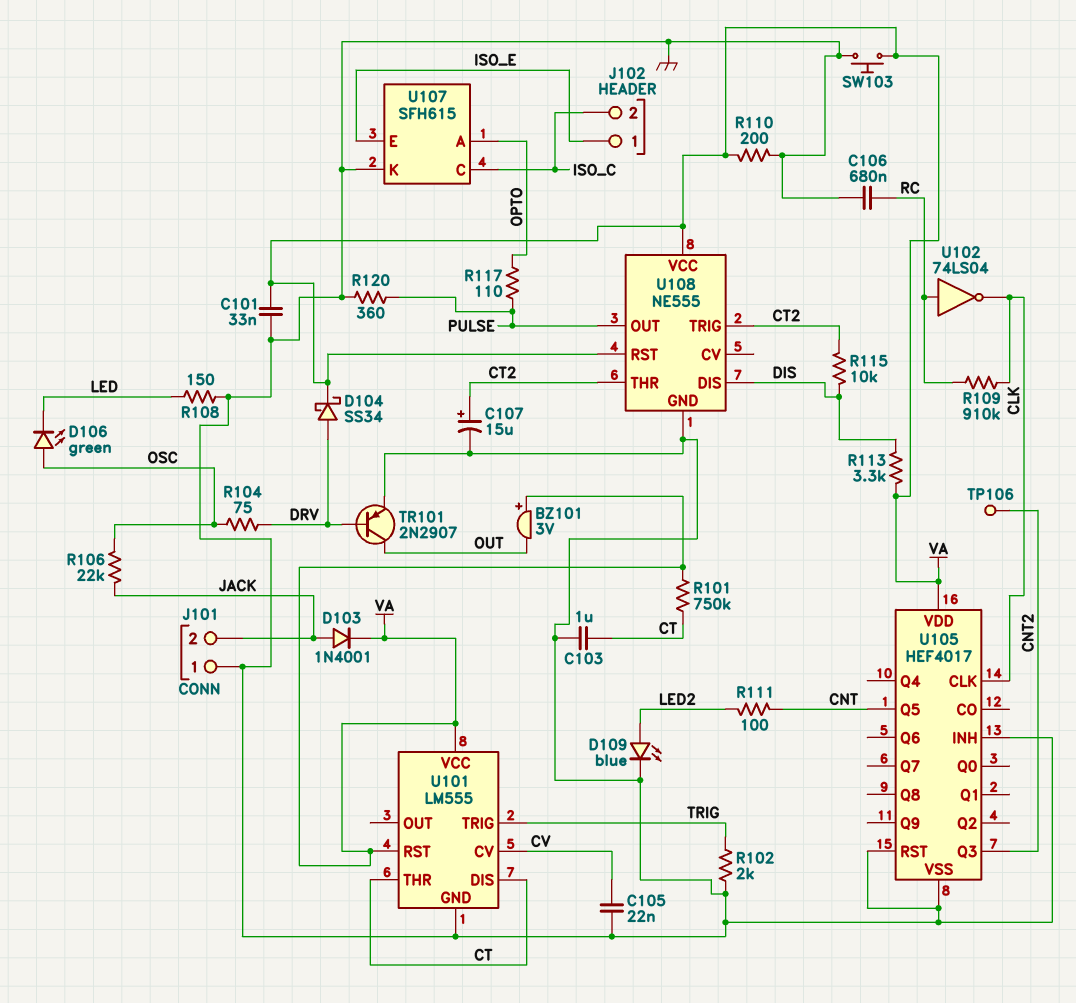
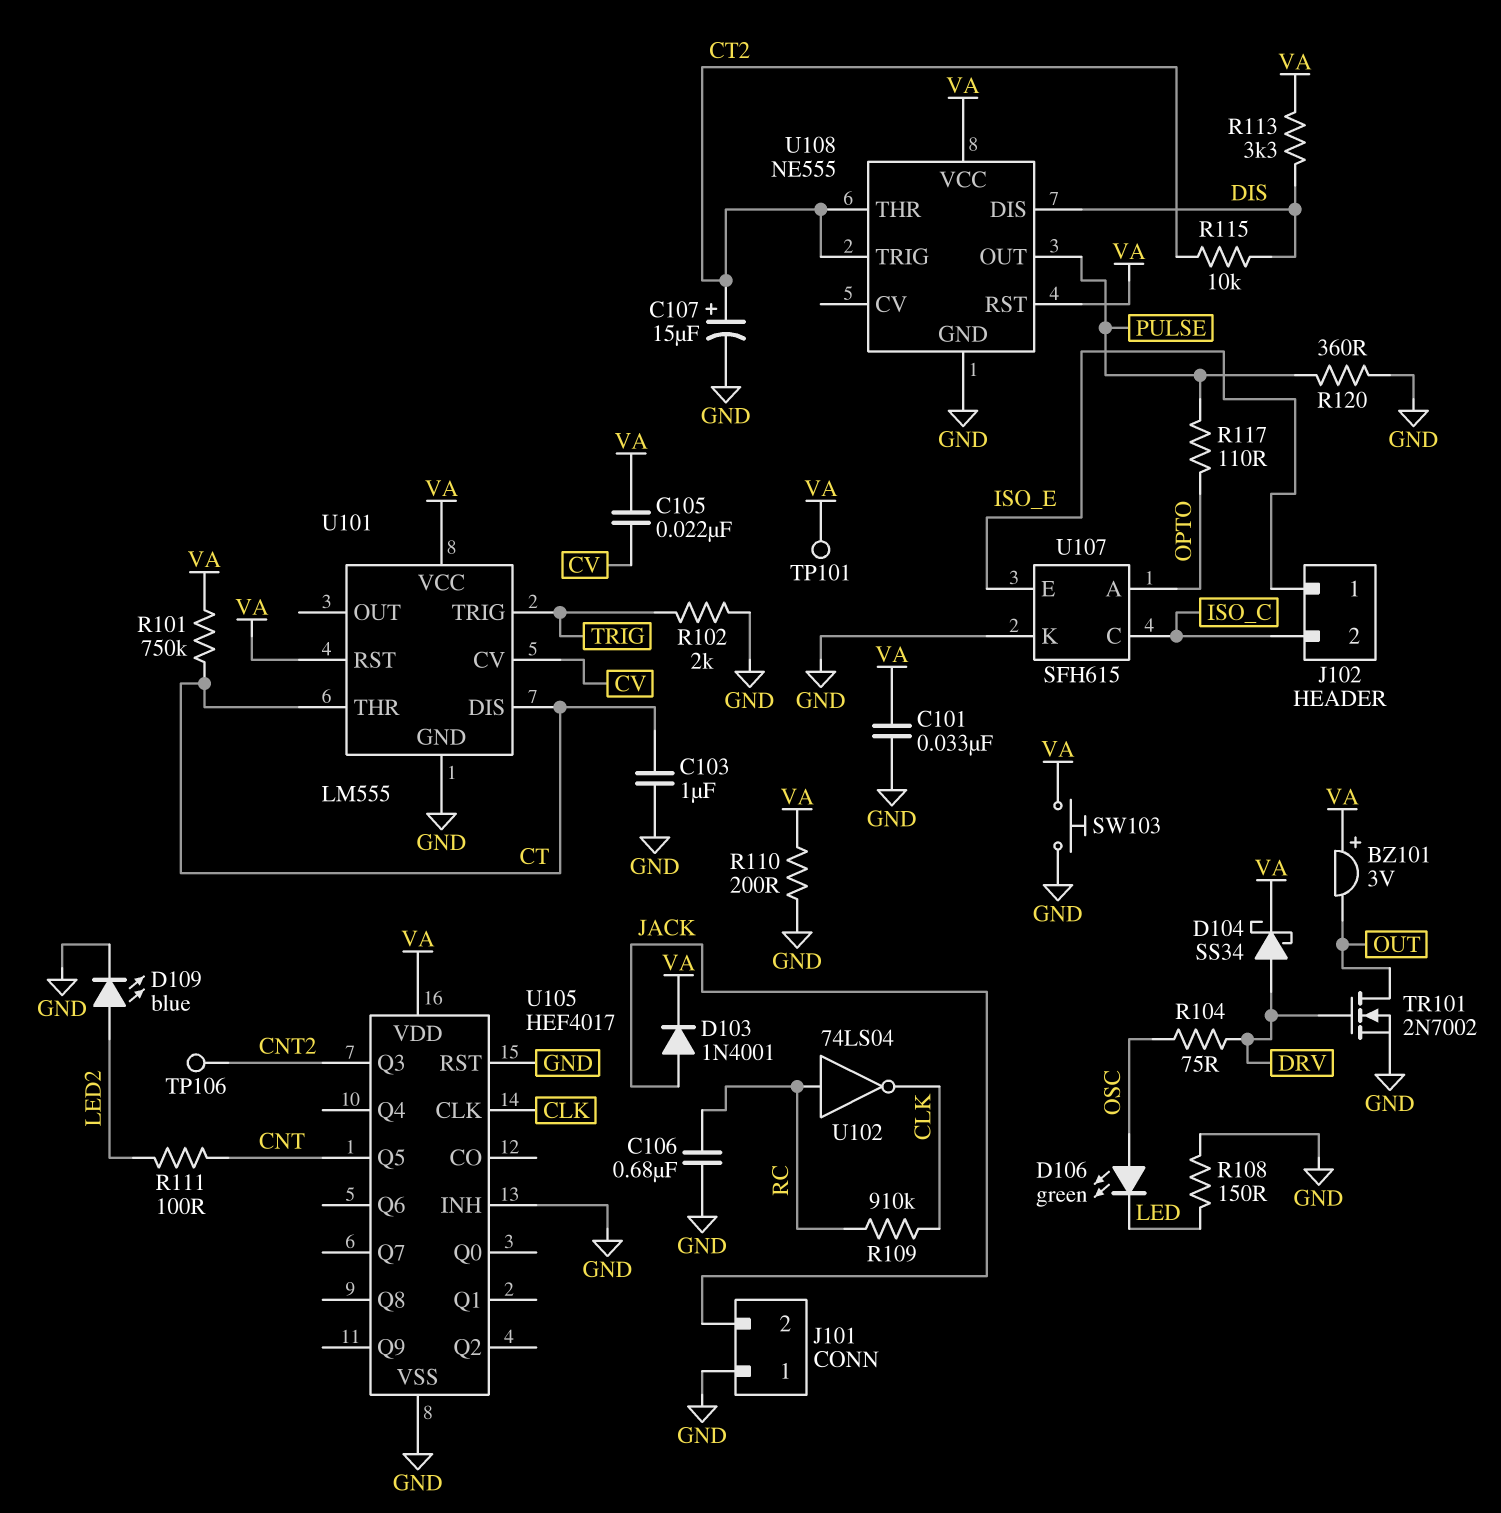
C105: 22nF (CV, GND) -> 22nF (CV, VA)
R106: 22k (JACK, OSC) -> none
TP101: none -> test point (VA)
TR101: PNP 2N2907 (B DRV, C OUT, E GND) -> NMOS 2N7002 (G DRV, D OUT, S GND)

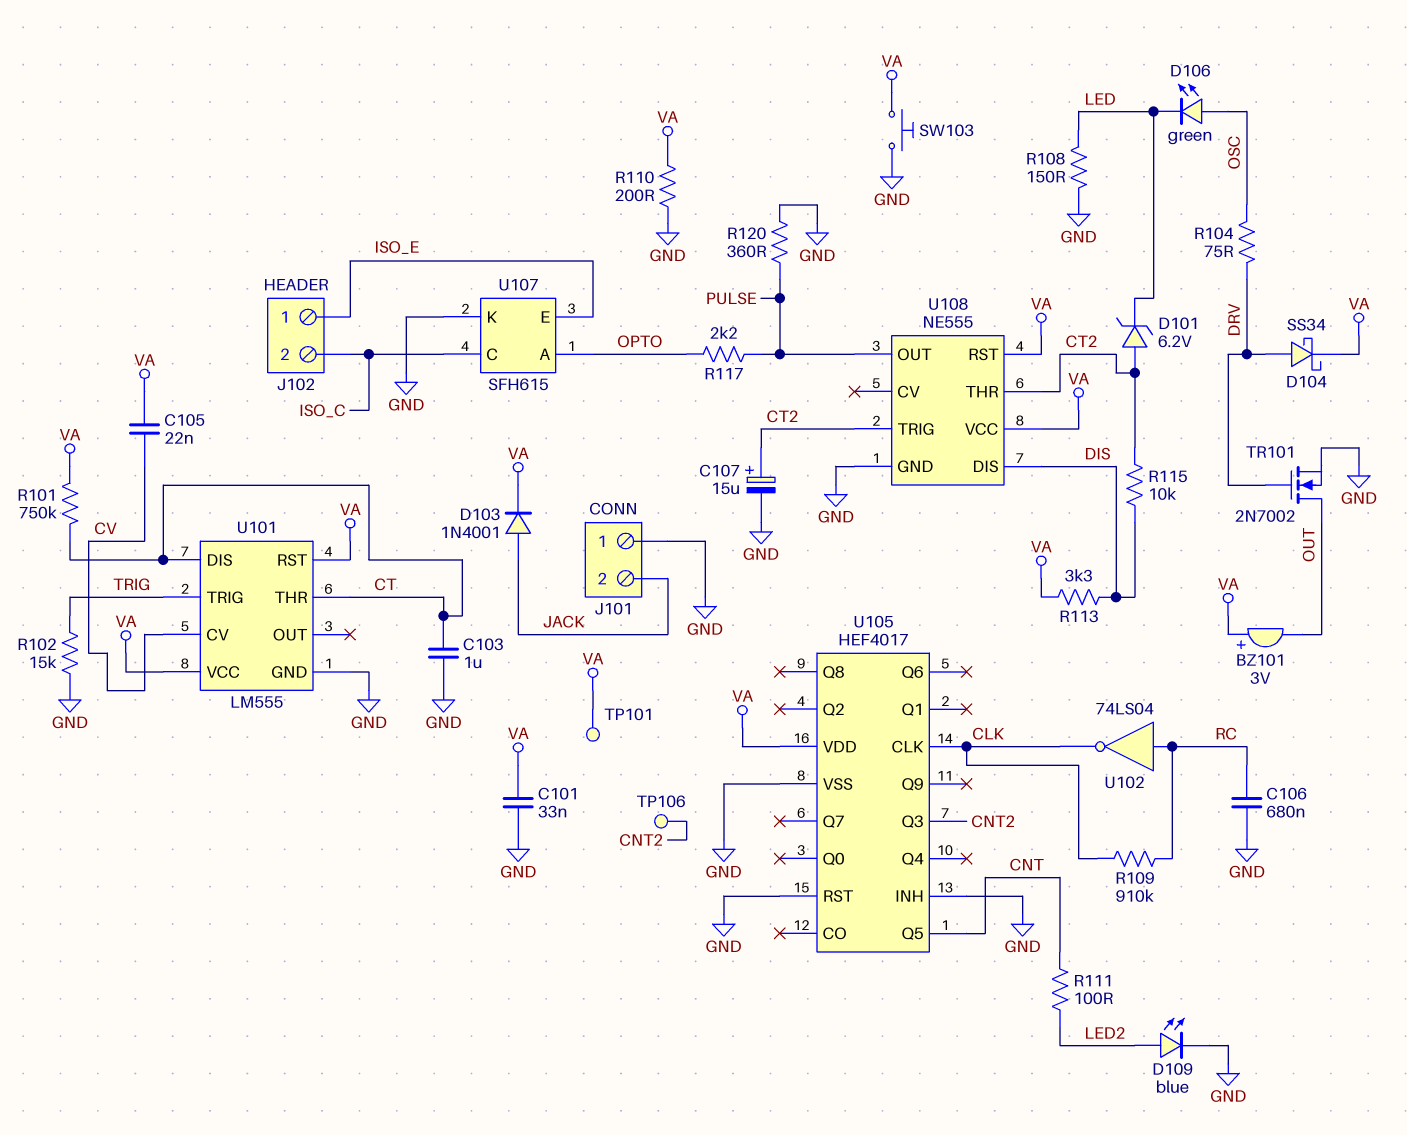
D101: none -> zener 6.2V (A CT2, K LED)
R102: 2k (GND, TRIG) -> 15k (GND, TRIG)
R117: 110 (OPTO, PULSE) -> 2.2k (OPTO, PULSE)

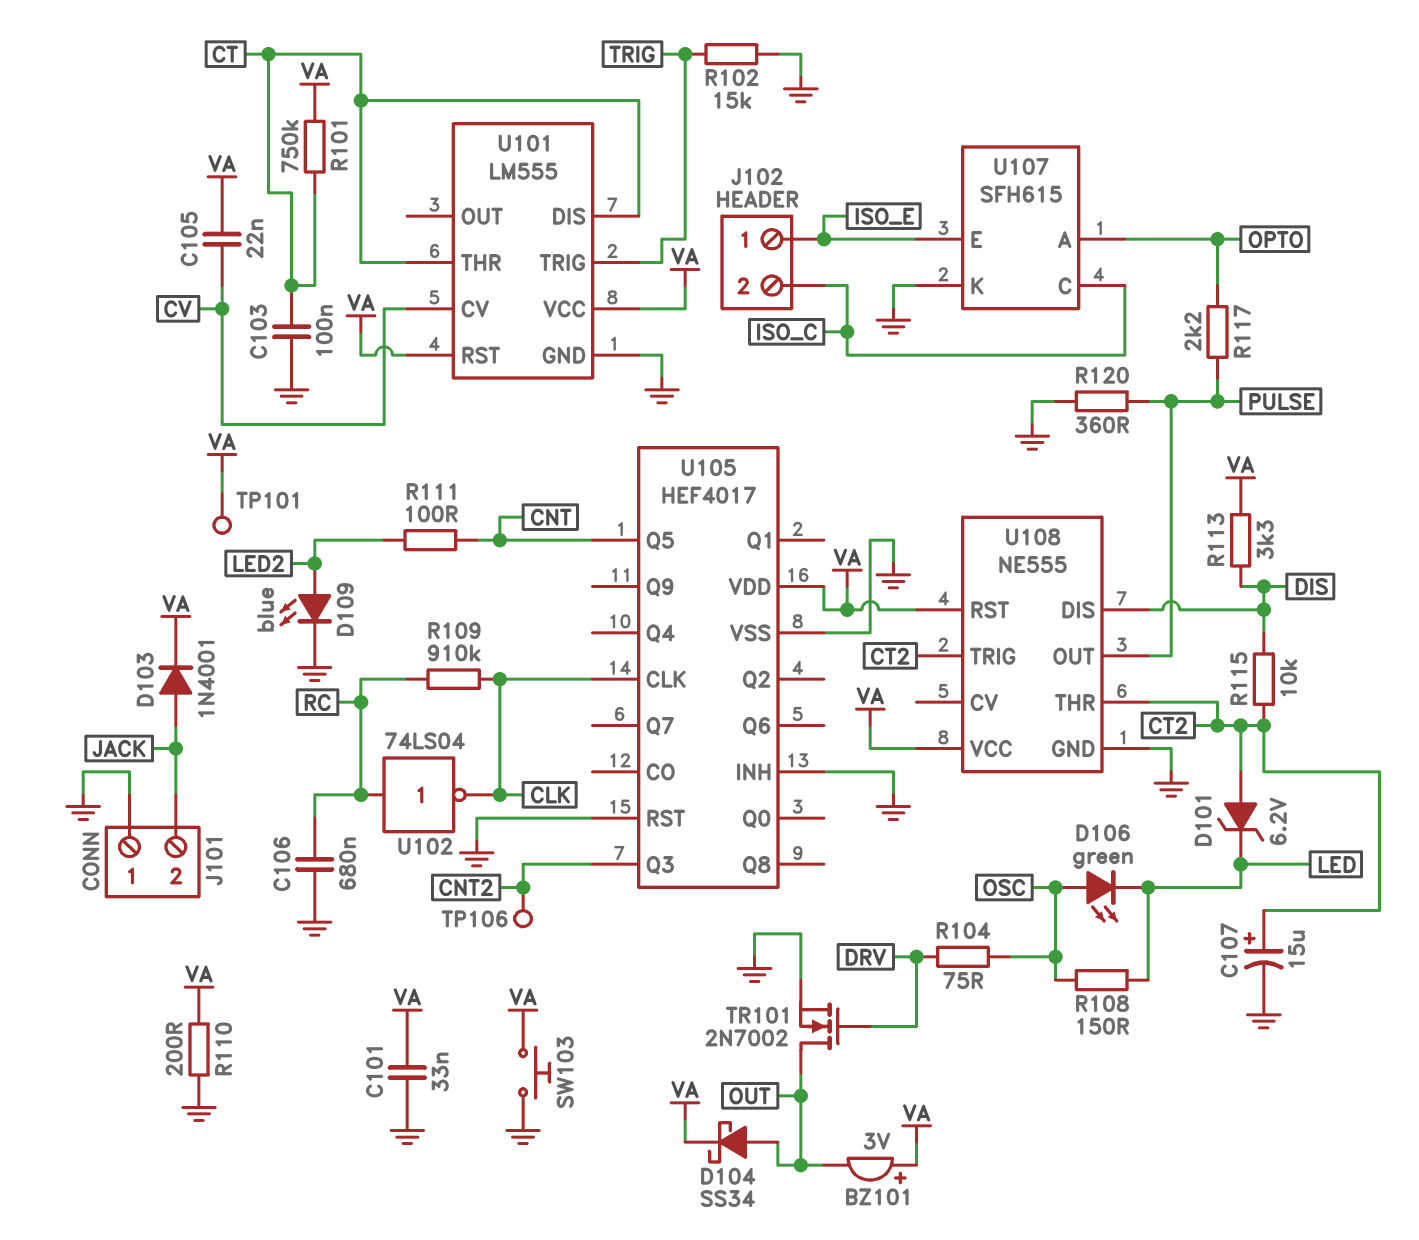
C103: 1uF (CT, GND) -> 100nF (CT, GND)
D104: schottky SS34 (A DRV, K VA) -> schottky SS34 (A OUT, K VA)
R108: 150 (GND, LED) -> 150 (LED, OSC)

